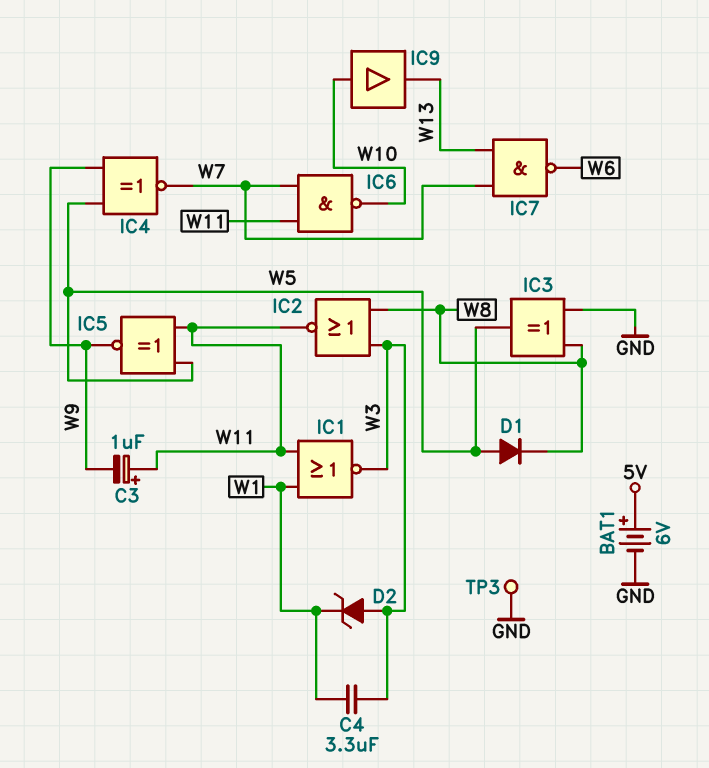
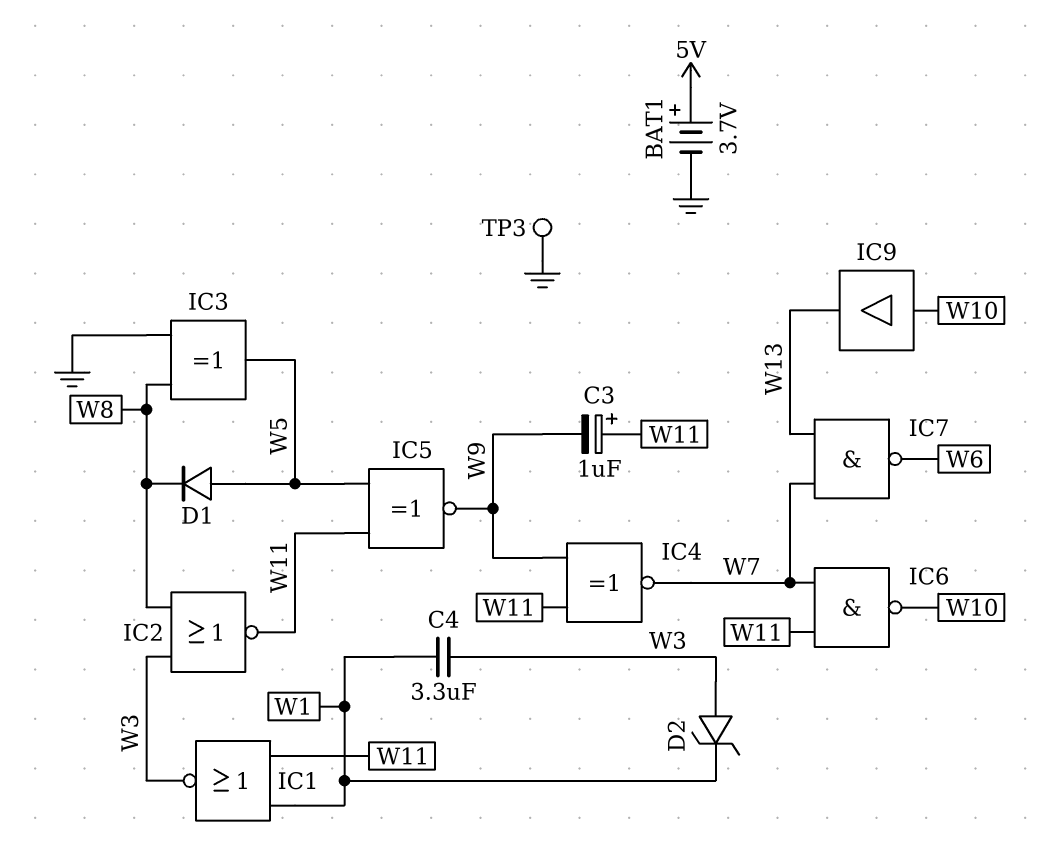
BAT1: 6V (plus 5V, minus GND) -> 3.7V (plus 5V, minus GND)
IC4: XNOR (in W5, in W9, out W7) -> XNOR (in W9, in W11, out W7)

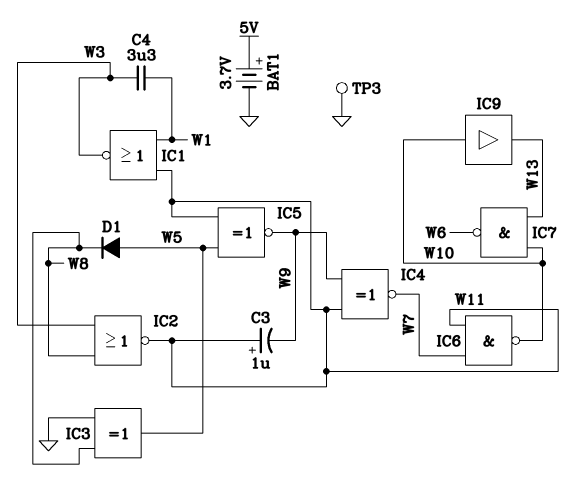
D2: zener (A W3, K W1) -> none
IC7: NAND (in W7, in W13, out W6) -> NAND (in W10, in W13, out W6)

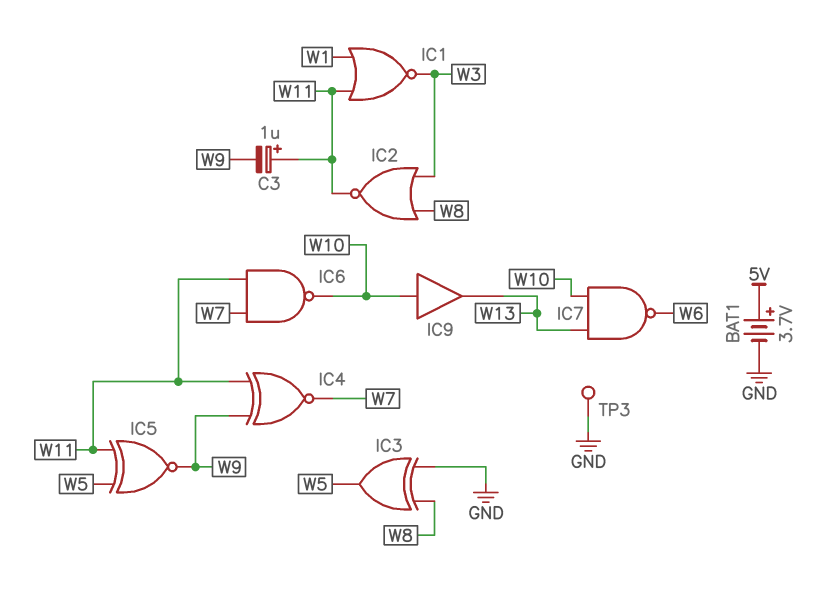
C4: 3.3uF (W1, W3) -> none
D1: diode (A W5, K W8) -> none

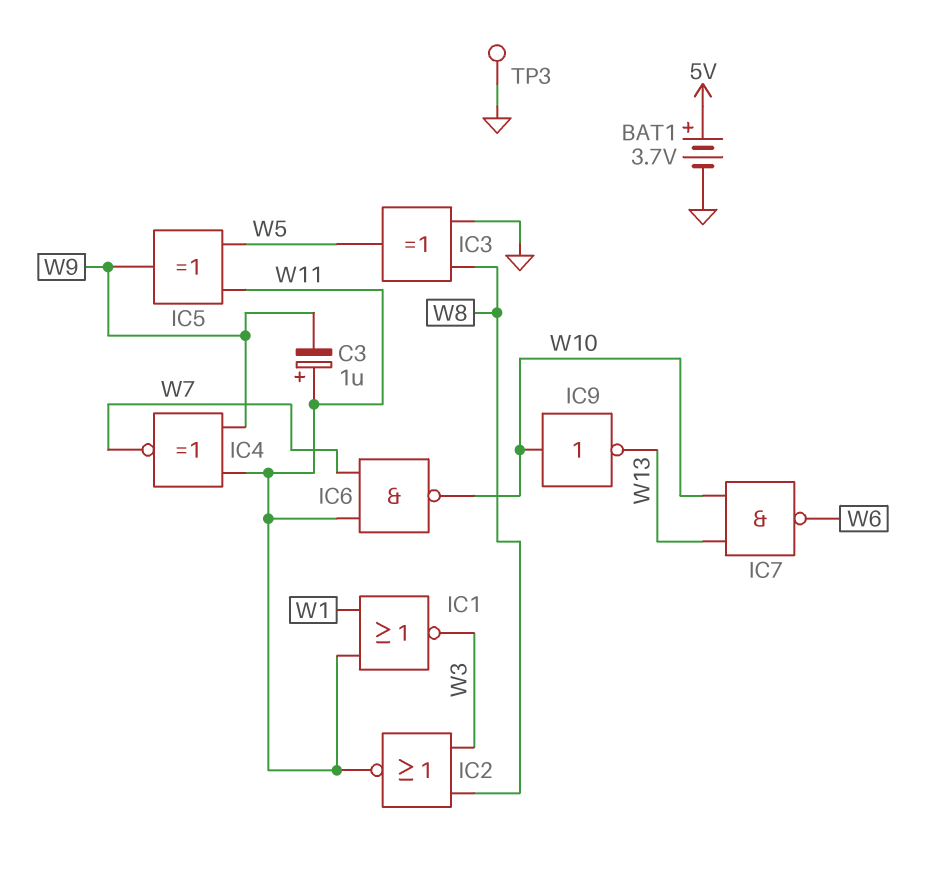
IC5: XNOR (in W5, in W11, out W9) -> XOR (in W5, in W11, out W9)
IC9: buffer (in W10, out W13) -> NOT (in W10, out W13)

